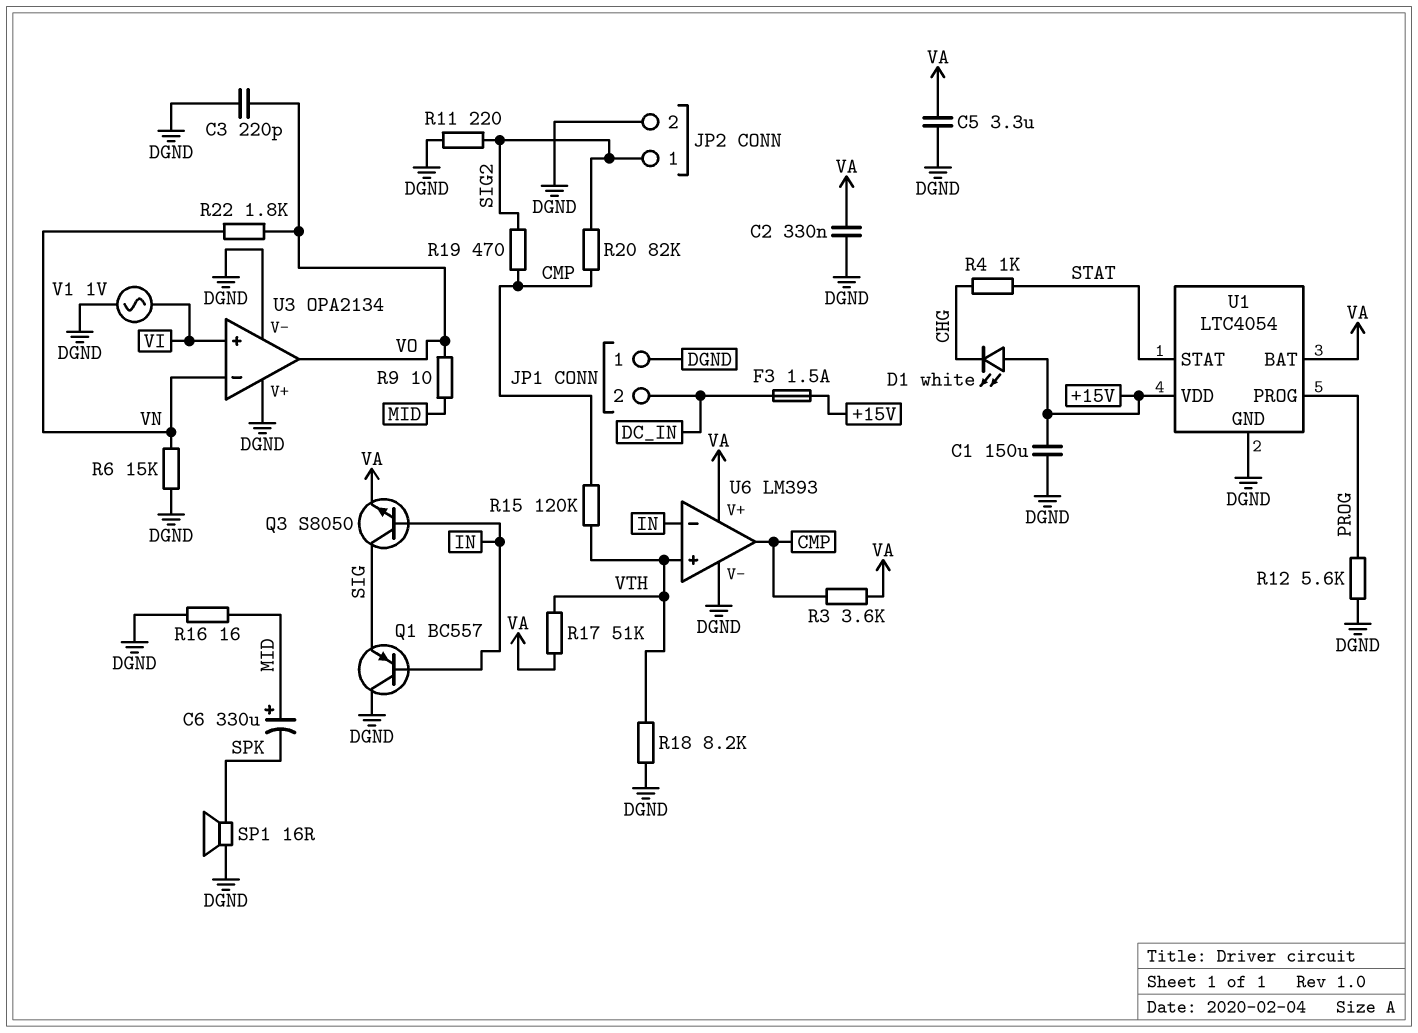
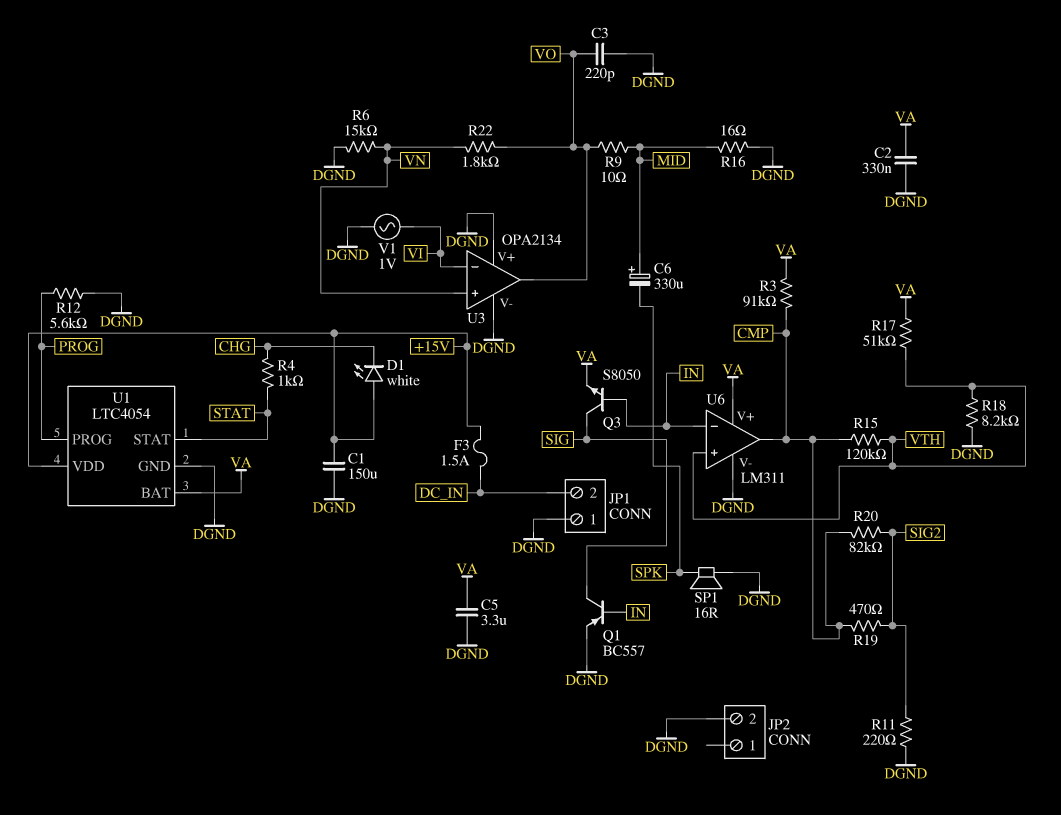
JP2 pin 1: SIG2 -> none
Q1: PNP BC557 (B IN, C DGND, E SIG) -> PNP BC557 (B IN, C SIG, E DGND)
R3: 3.6k (CMP, VA) -> 91k (CMP, VA)
U3 pin in+: VI -> VN
U3 pin in-: VN -> VI
U6: LM393 -> LM311

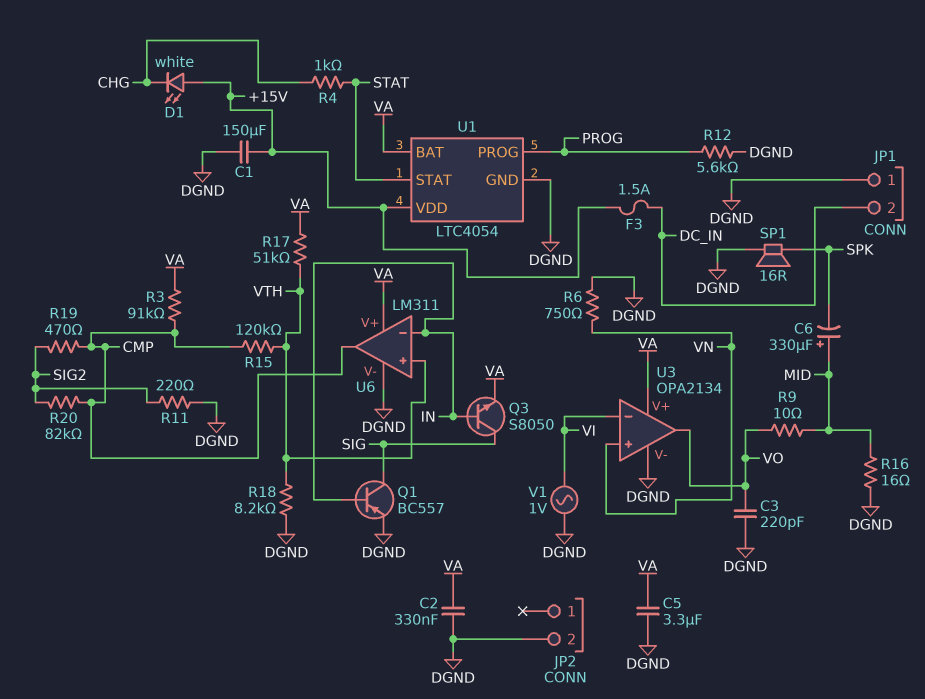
R6: 15k (DGND, VN) -> 750 (DGND, VN)
R22: 1.8k (VN, VO) -> none
U3 pin V+: DGND -> VA

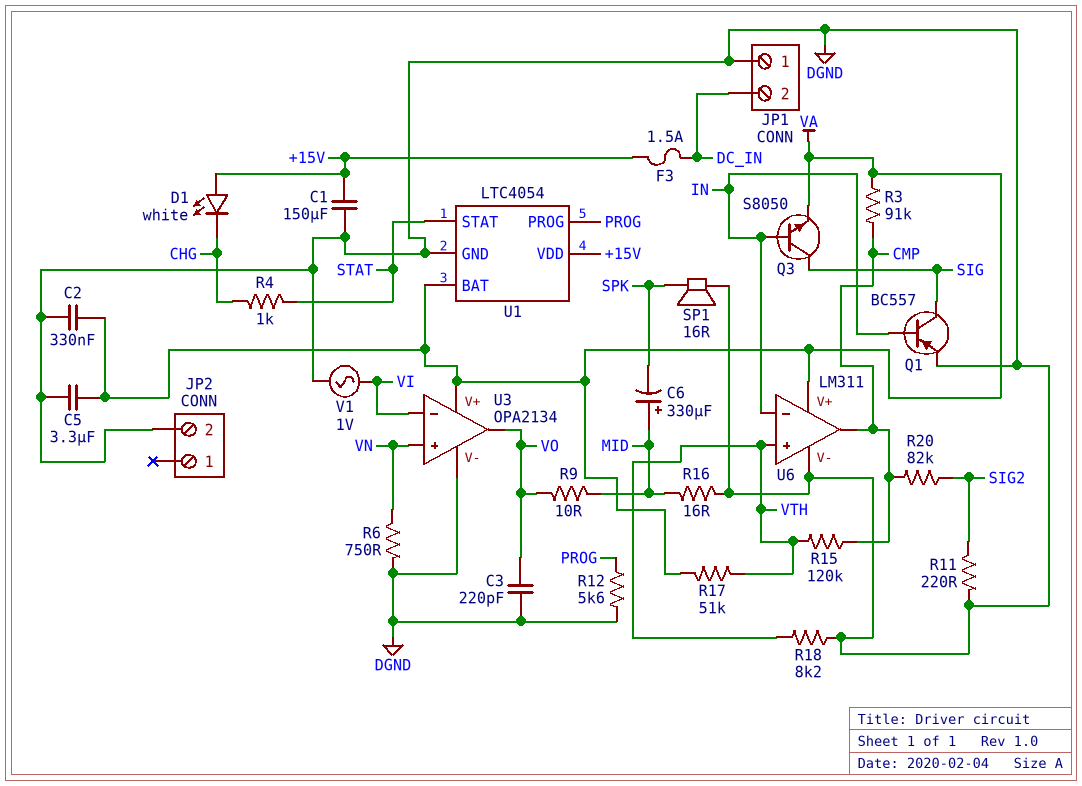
R19: 470 (CMP, SIG2) -> none

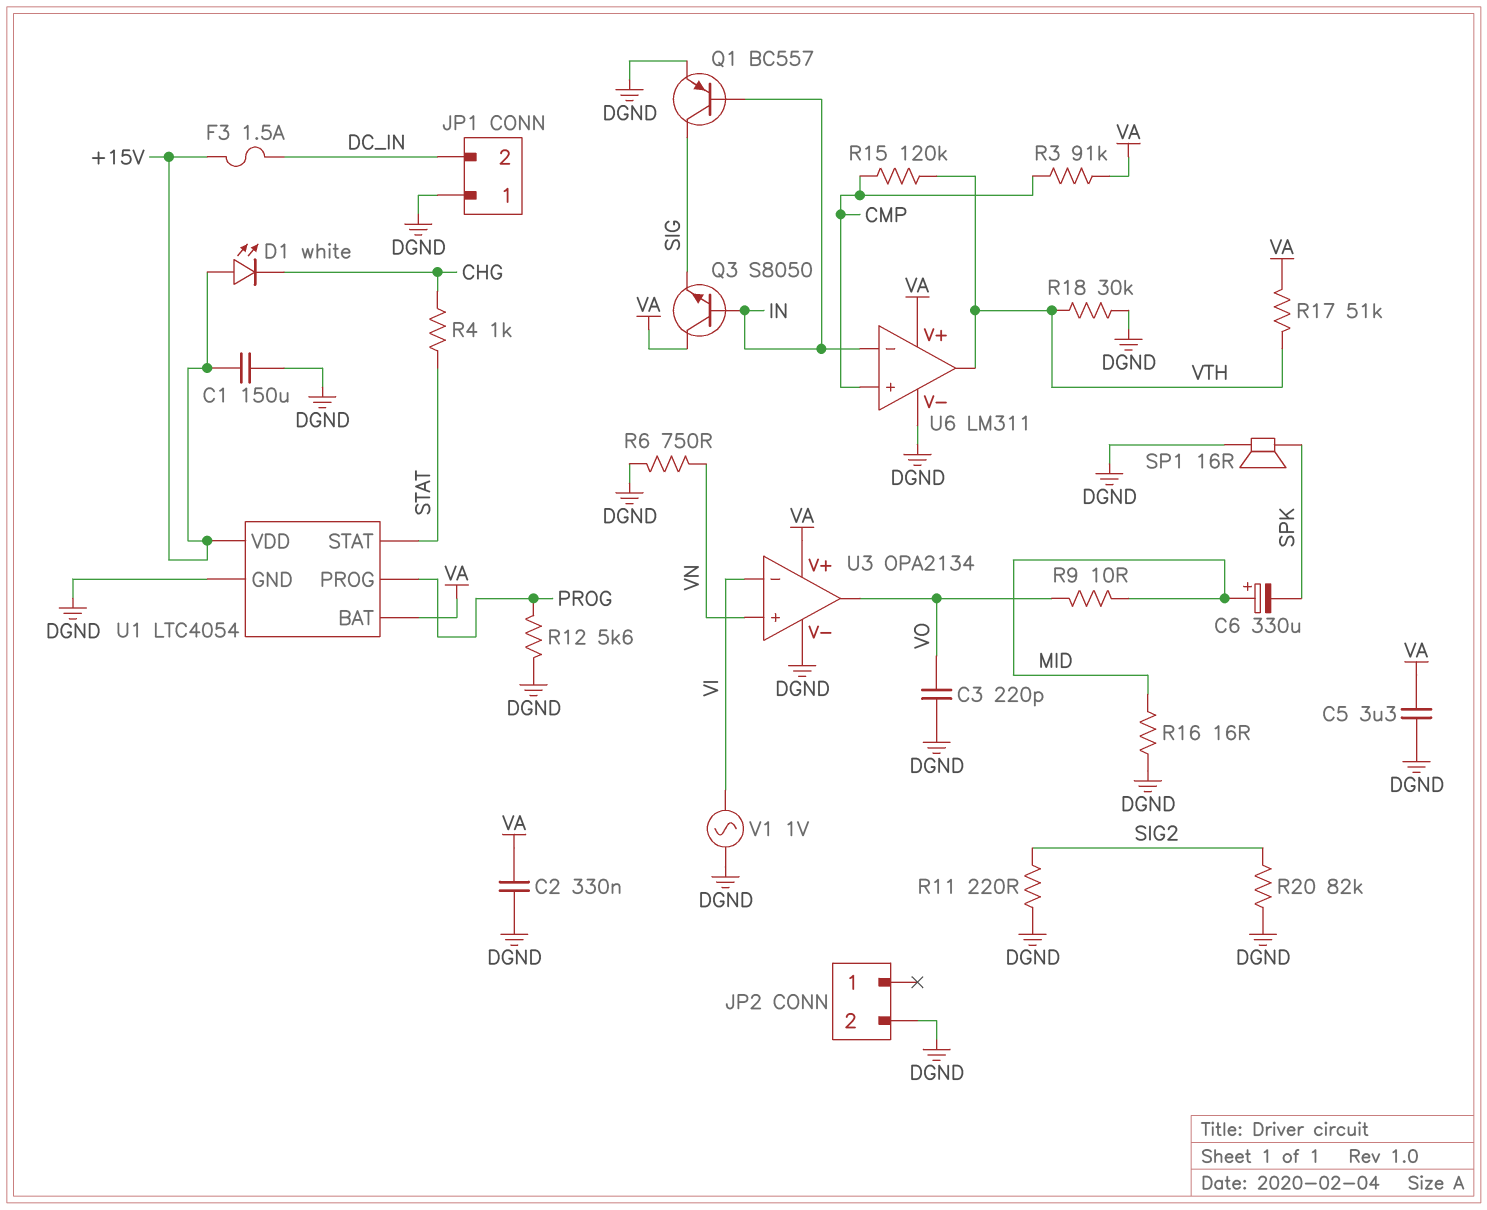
Q3: NPN S8050 (B IN, C SIG, E VA) -> NPN S8050 (B IN, C VA, E SIG)
R18: 8.2k (DGND, VTH) -> 30k (DGND, VTH)
R20: 82k (CMP, SIG2) -> 82k (DGND, SIG2)
U6 pin in+: VTH -> CMP
U6 pin out: CMP -> VTH

